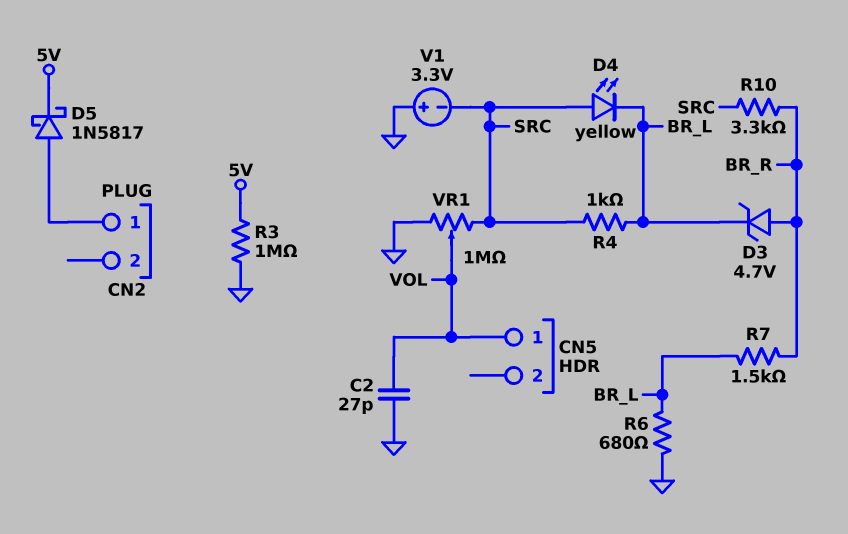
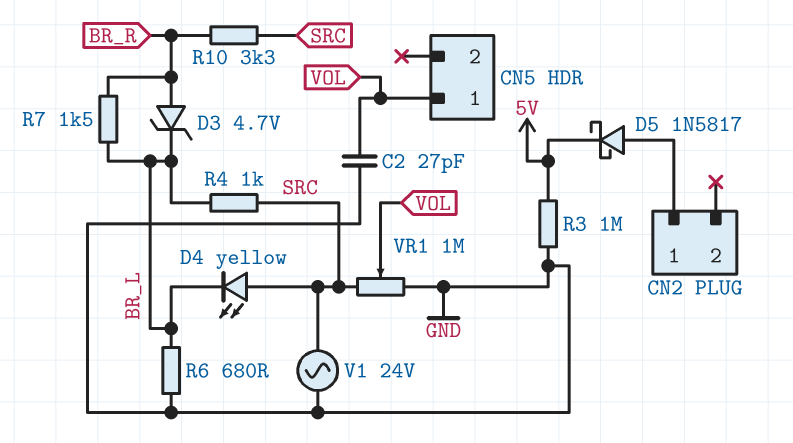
V1: 3.3V (plus GND, minus SRC) -> AC 24V (GND, SRC)

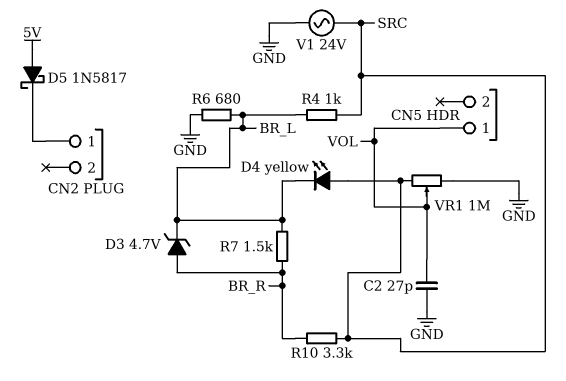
D5: schottky 1N5817 (A CN2/1, K 5V) -> schottky 1N5817 (A 5V, K CN2/1)
R3: 1M (5V, GND) -> none

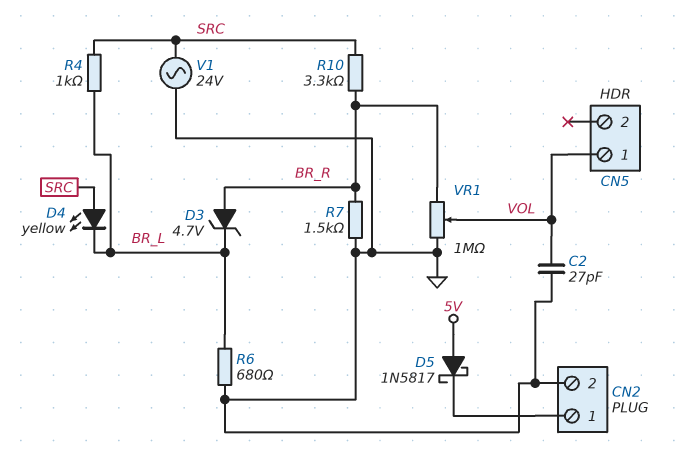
CN2 pin 2: none -> GND
R7: 1.5k (BR_L, BR_R) -> 1.5k (BR_R, GND)
VR1: 1M (GND, SRC, wiper VOL) -> 1M (BR_R, GND, wiper VOL)

